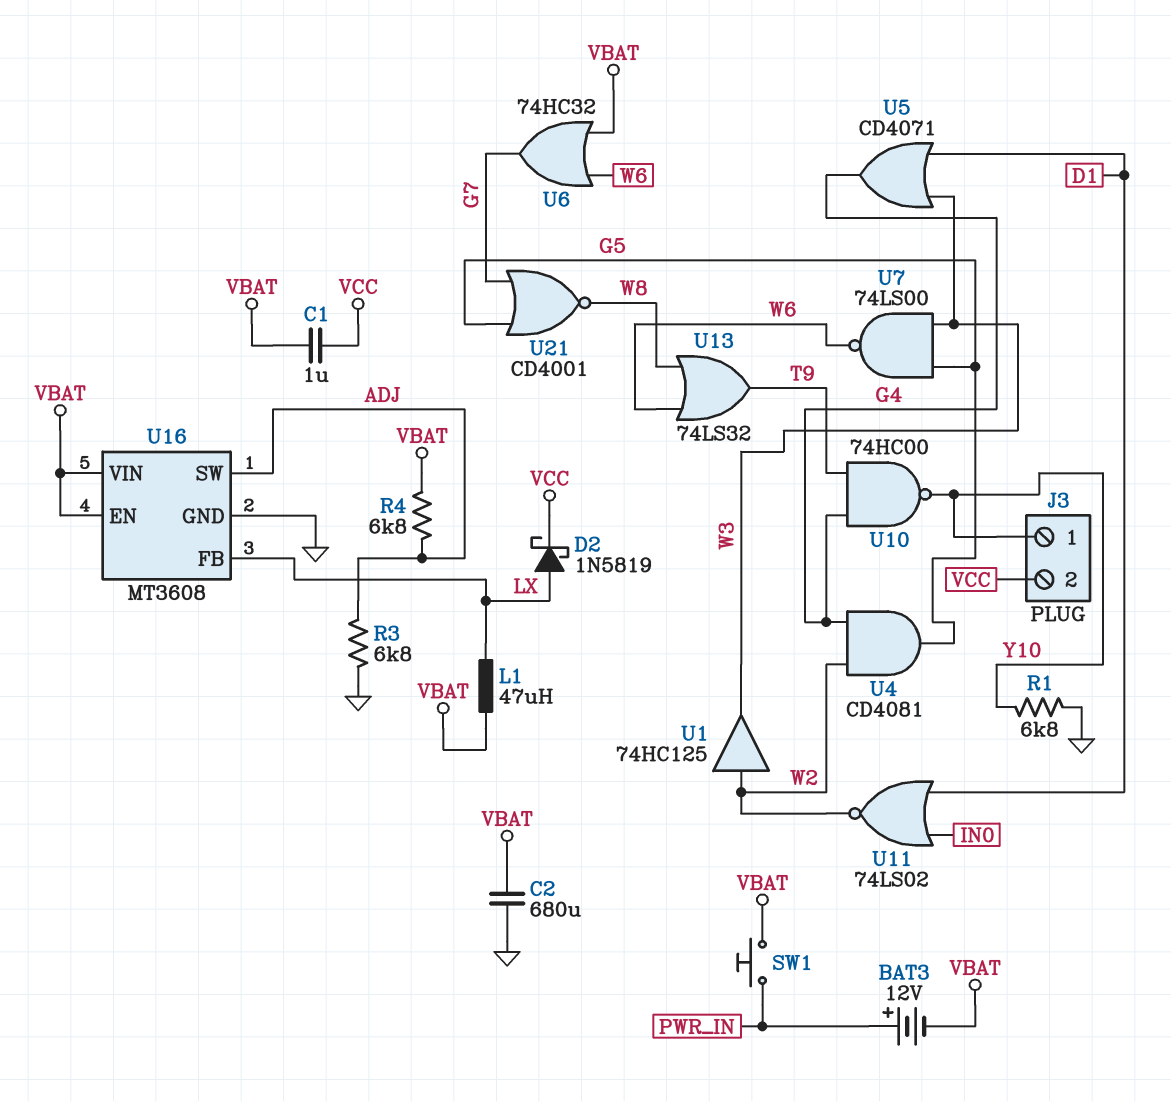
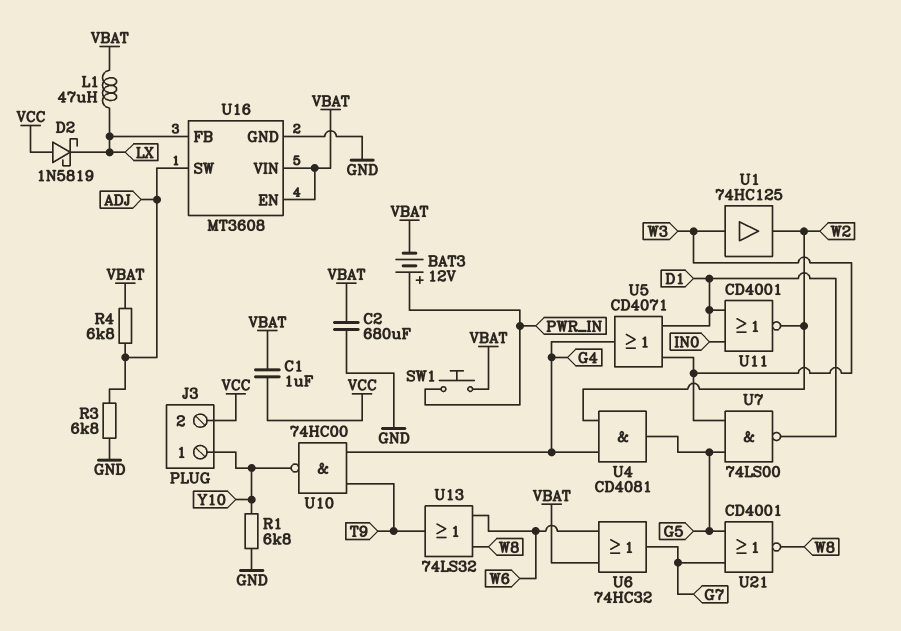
D2: schottky 1N5819 (A LX, K VCC) -> schottky 1N5819 (A VCC, K LX)
U1: buffer 74HC125 (in W2, out W3) -> buffer 74HC125 (in W3, out W2)
U7: NAND 74LS00 (in G5, in W3, out W6) -> NAND 74LS00 (in G5, in W3, out D1)
U11: NOR 74LS02 (in D1, in IN0, out W2) -> NOR CD4001 (in D1, in IN0, out W2)

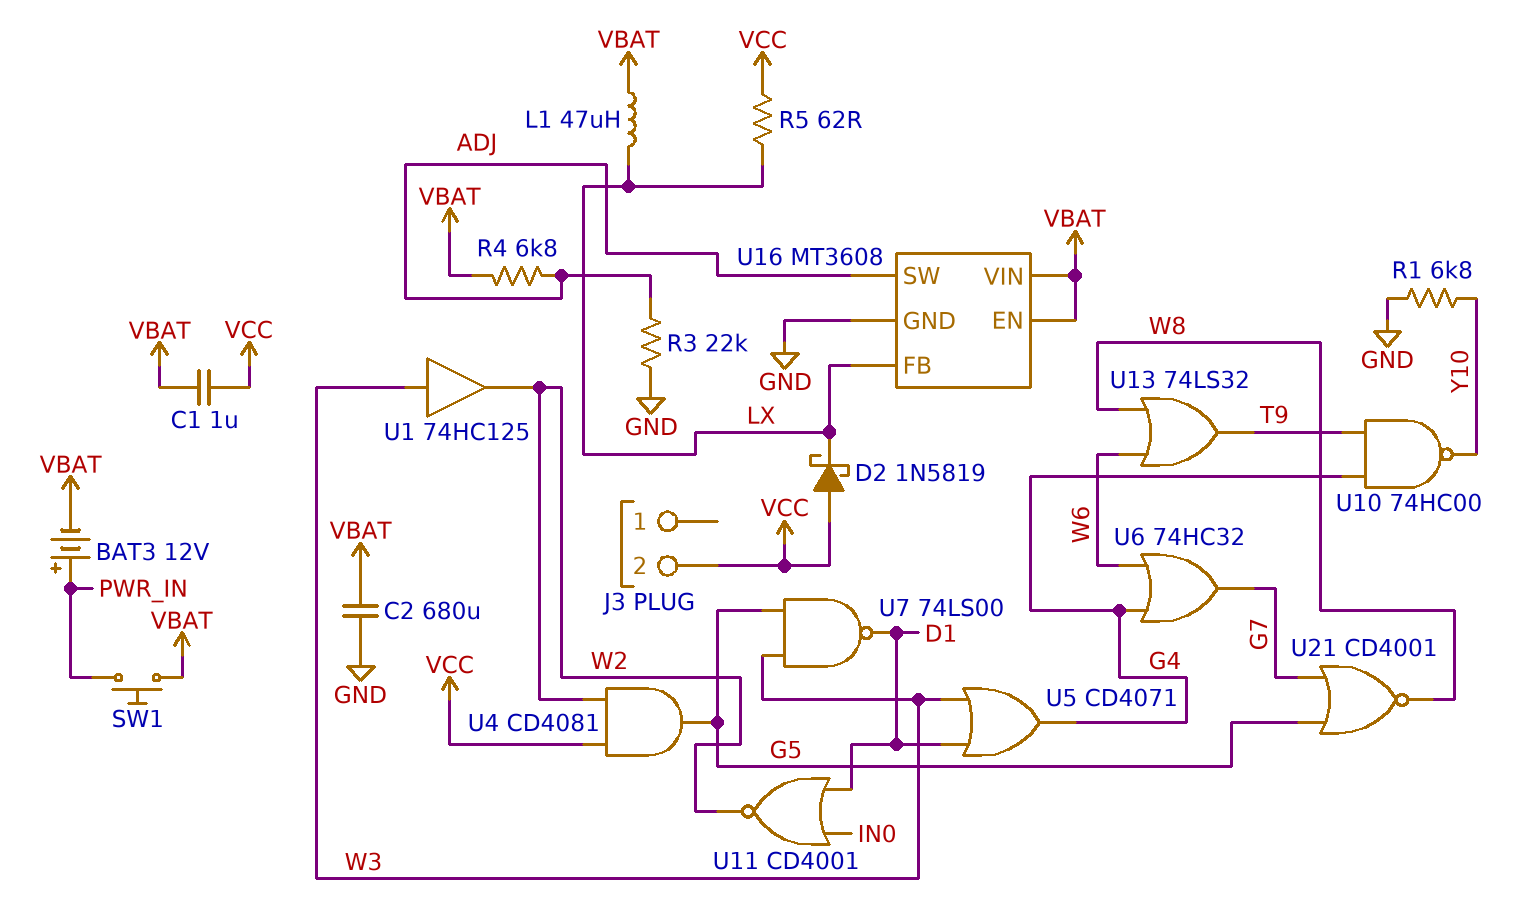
J3 pin 1: Y10 -> none
R3: 6.8k (ADJ, GND) -> 22k (ADJ, GND)
R5: none -> 62 (LX, VCC)
U4: AND CD4081 (in G4, in W2, out G5) -> AND CD4081 (in VCC, in W2, out G5)
U6: OR 74HC32 (in VBAT, in W6, out G7) -> OR 74HC32 (in G4, in W6, out G7)

